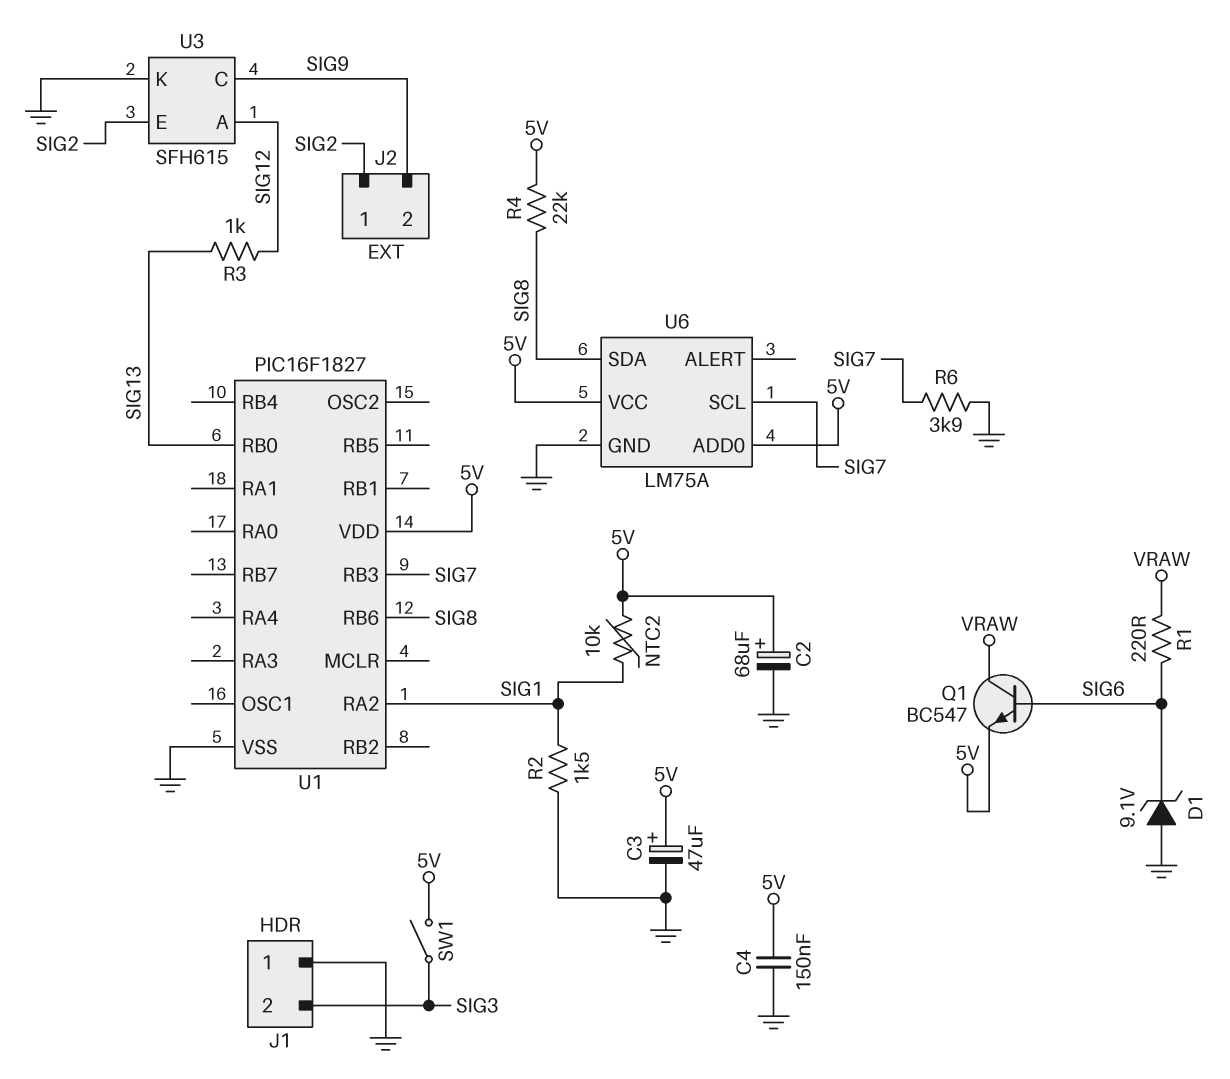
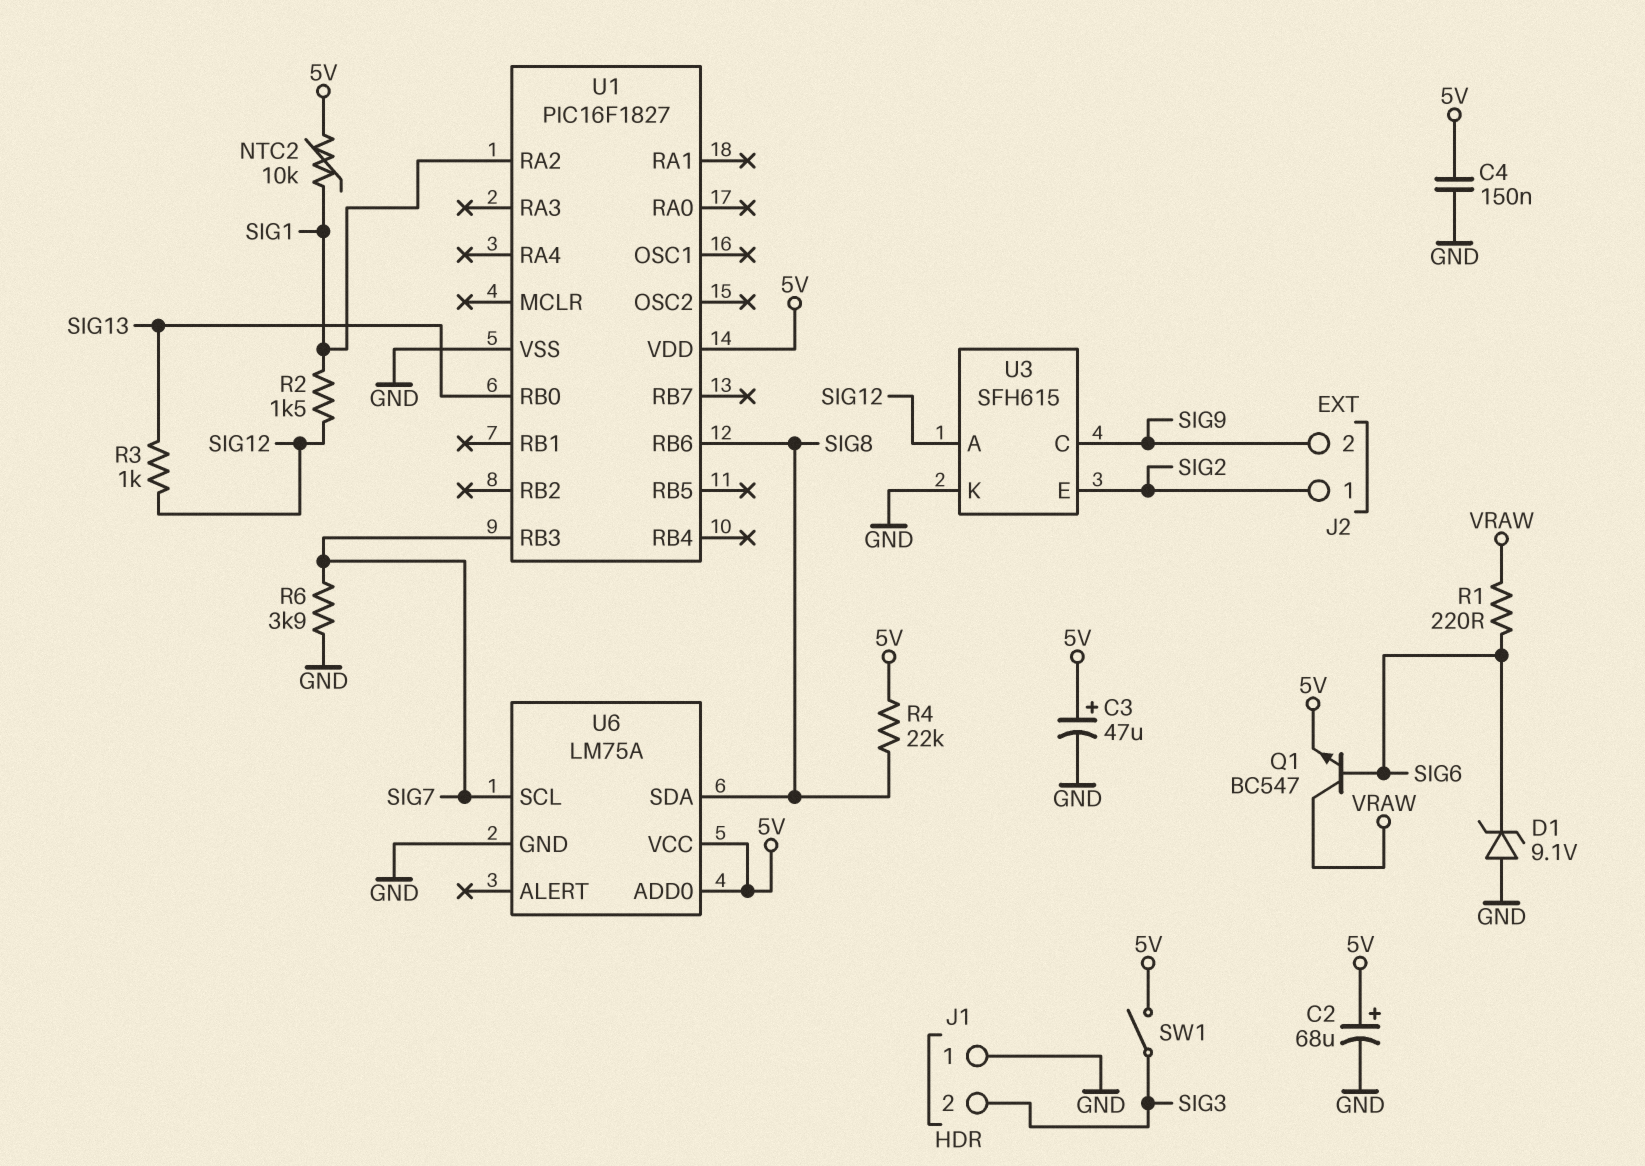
R2: 1.5k (GND, SIG1) -> 1.5k (SIG1, SIG12)

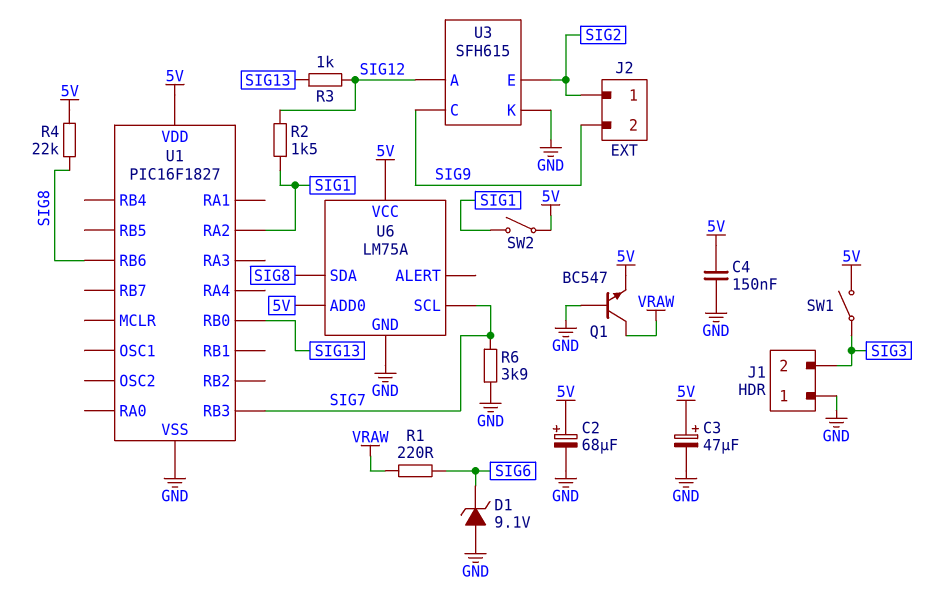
NTC2: 10k (5V, SIG1) -> none
Q1: NPN BC547 (B SIG6, C VRAW, E 5V) -> NPN BC547 (B GND, C VRAW, E 5V)
SW2: none -> switch (5V, SIG1)

